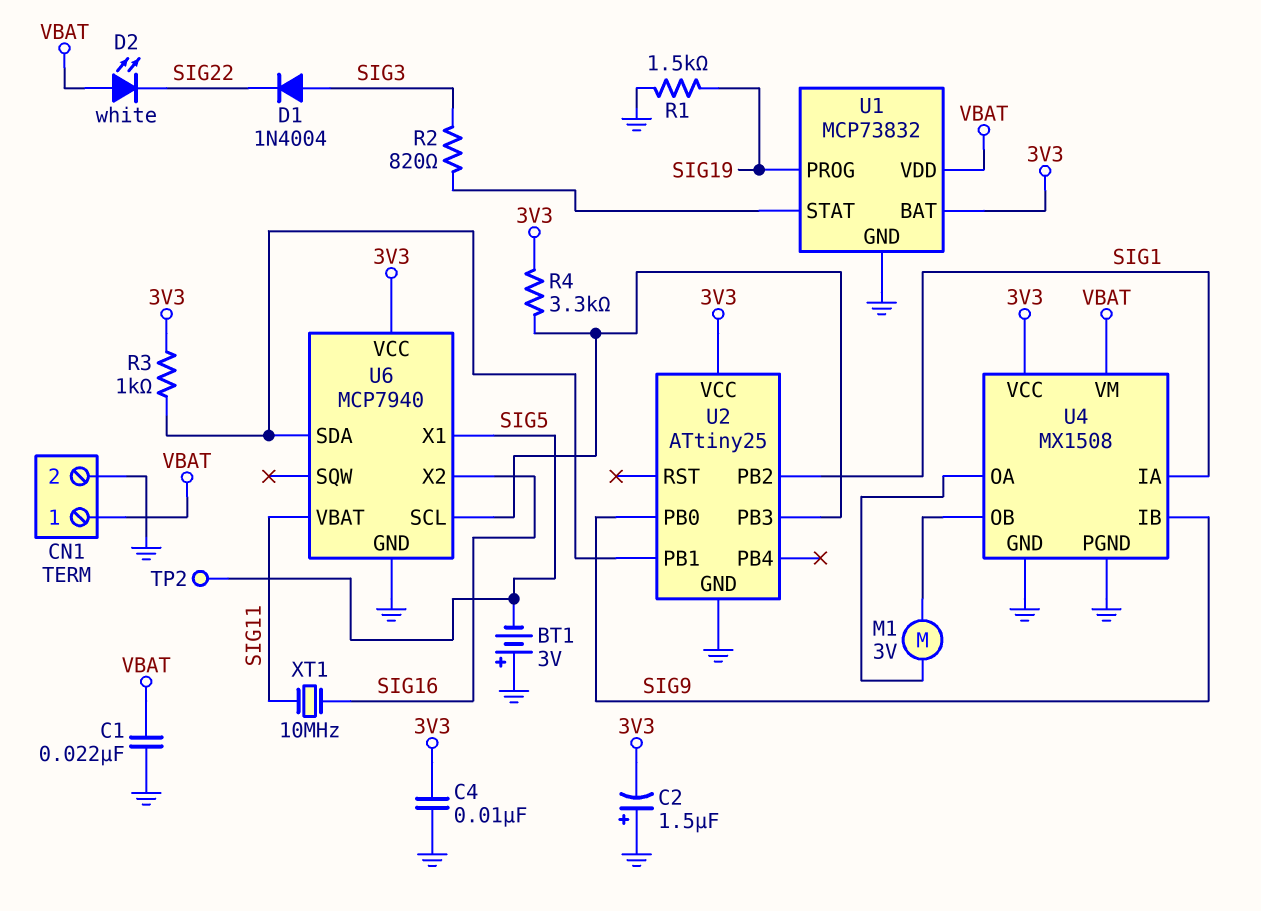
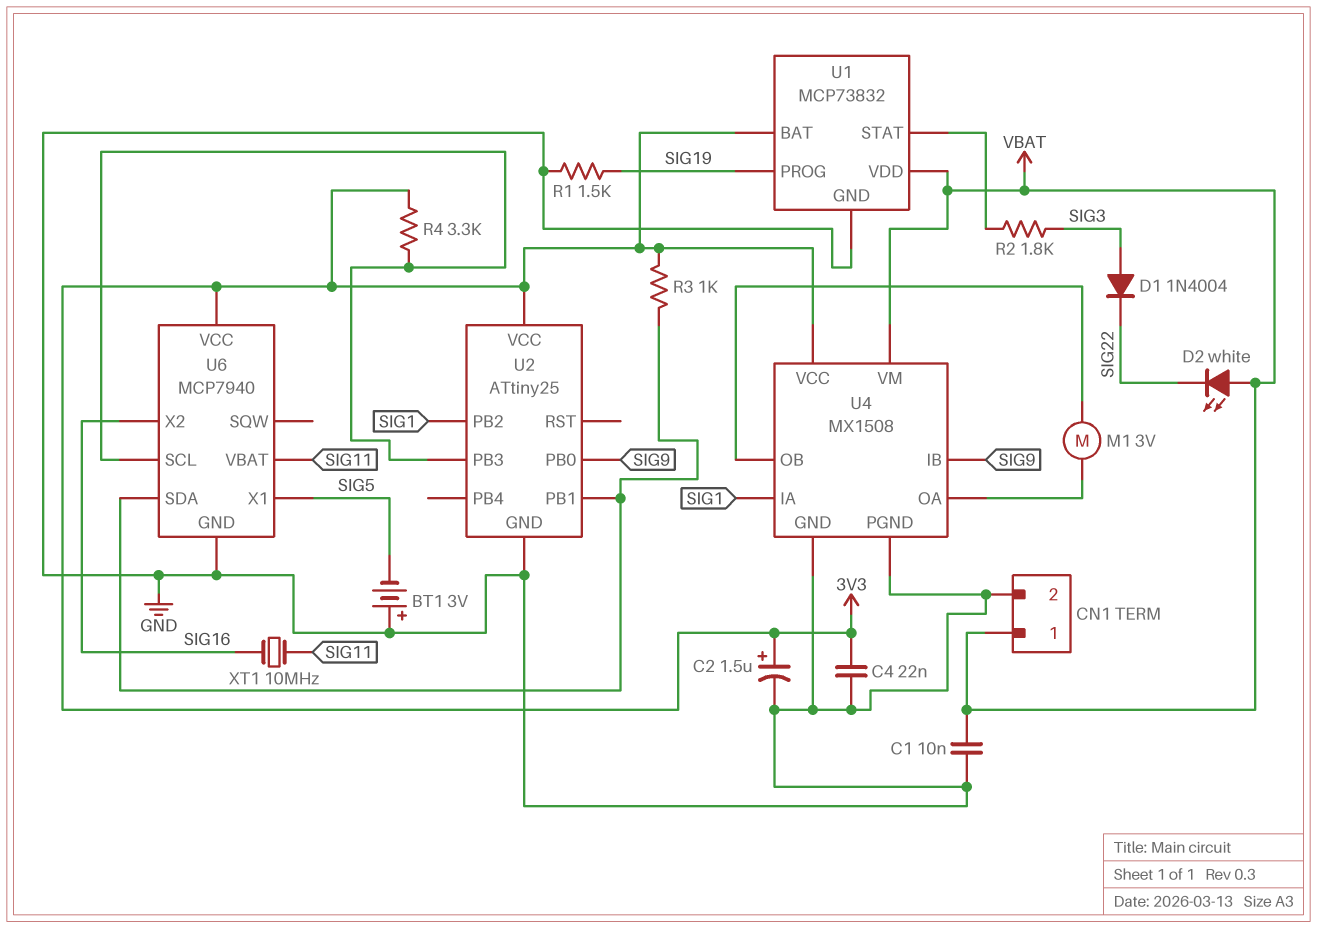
C1: 22nF (GND, VBAT) -> 10nF (GND, VBAT)
C2: 1.5uF (plus GND, minus 3V3) -> 1.5uF (plus 3V3, minus GND)
C4: 10nF (3V3, GND) -> 22nF (3V3, GND)
R2: 820 (SIG3, U1/STAT) -> 1.8k (SIG3, U1/STAT)
TP2: test point (SIG5) -> none

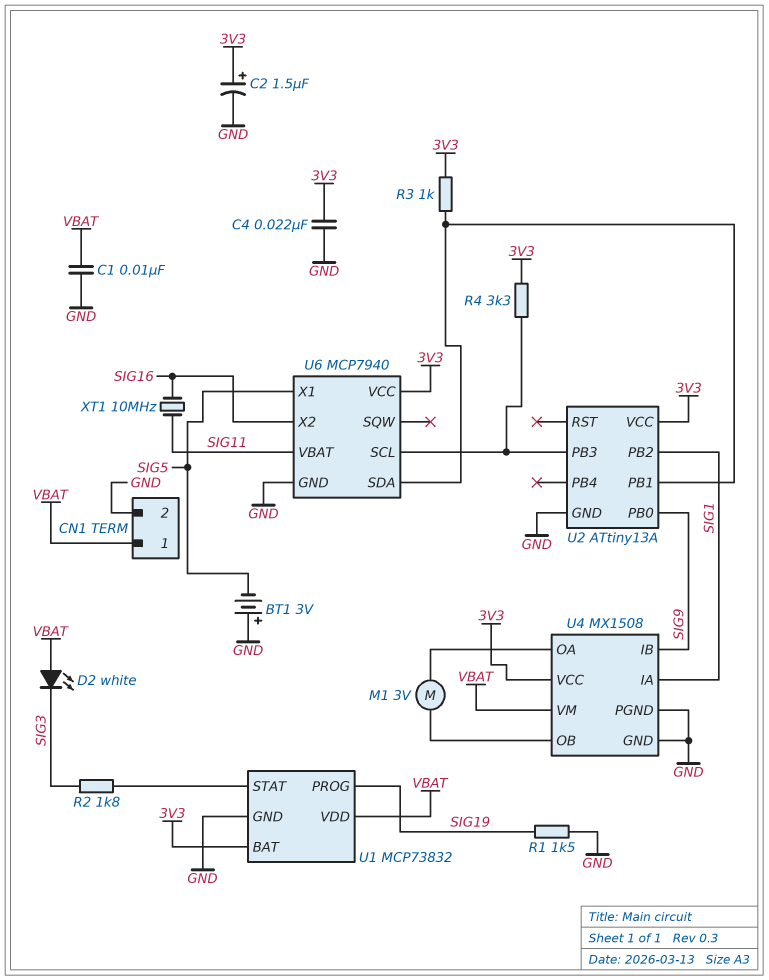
D1: diode 1N4004 (A SIG3, K SIG22) -> none
D2: LED white (A VBAT, K SIG22) -> LED white (A VBAT, K SIG3)
U2: ATtiny25 -> ATtiny13A

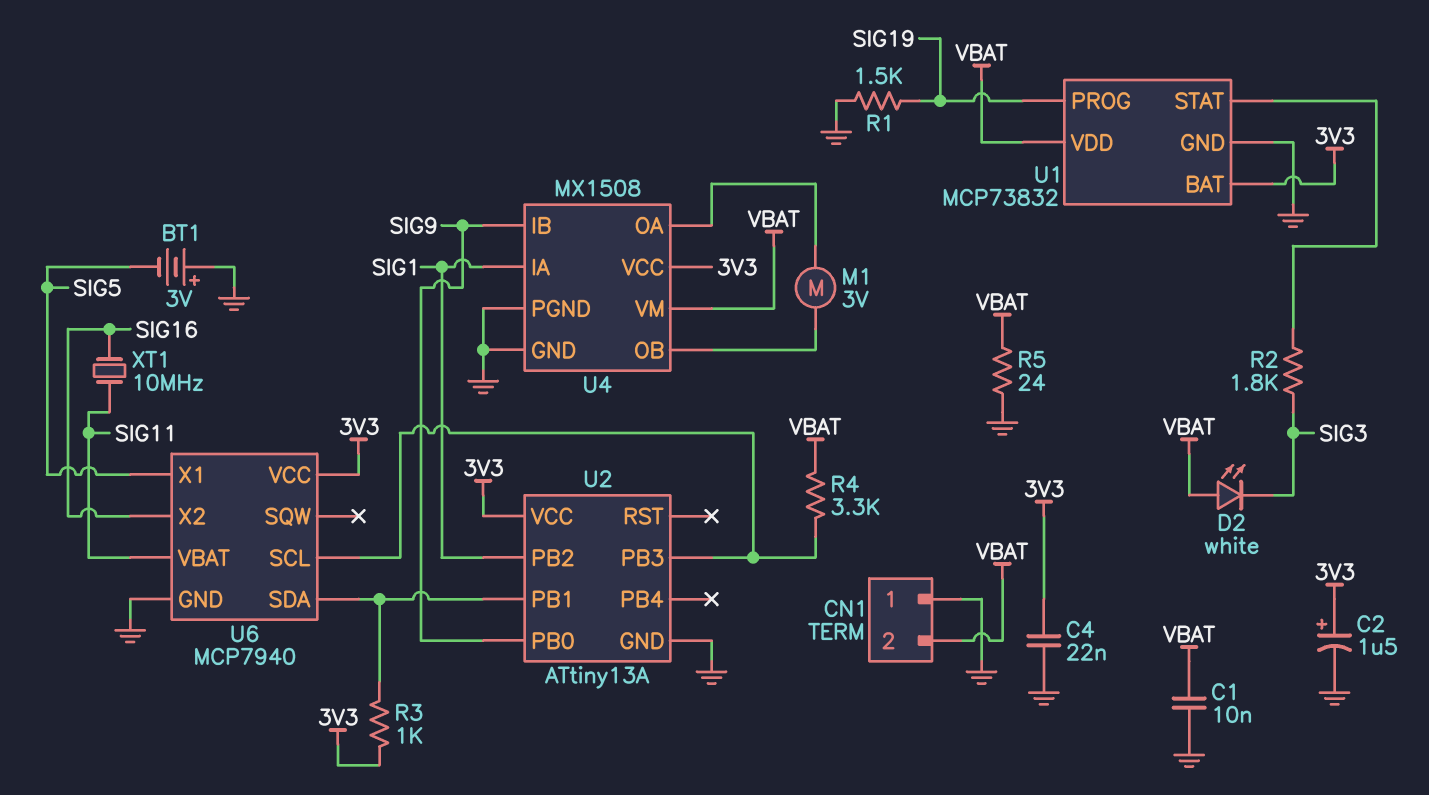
CN1 pin 1: VBAT -> GND
CN1 pin 2: GND -> VBAT
R4: 3.3k (3V3, U2/PB3) -> 3.3k (U2/PB3, VBAT)
R5: none -> 24 (GND, VBAT)

